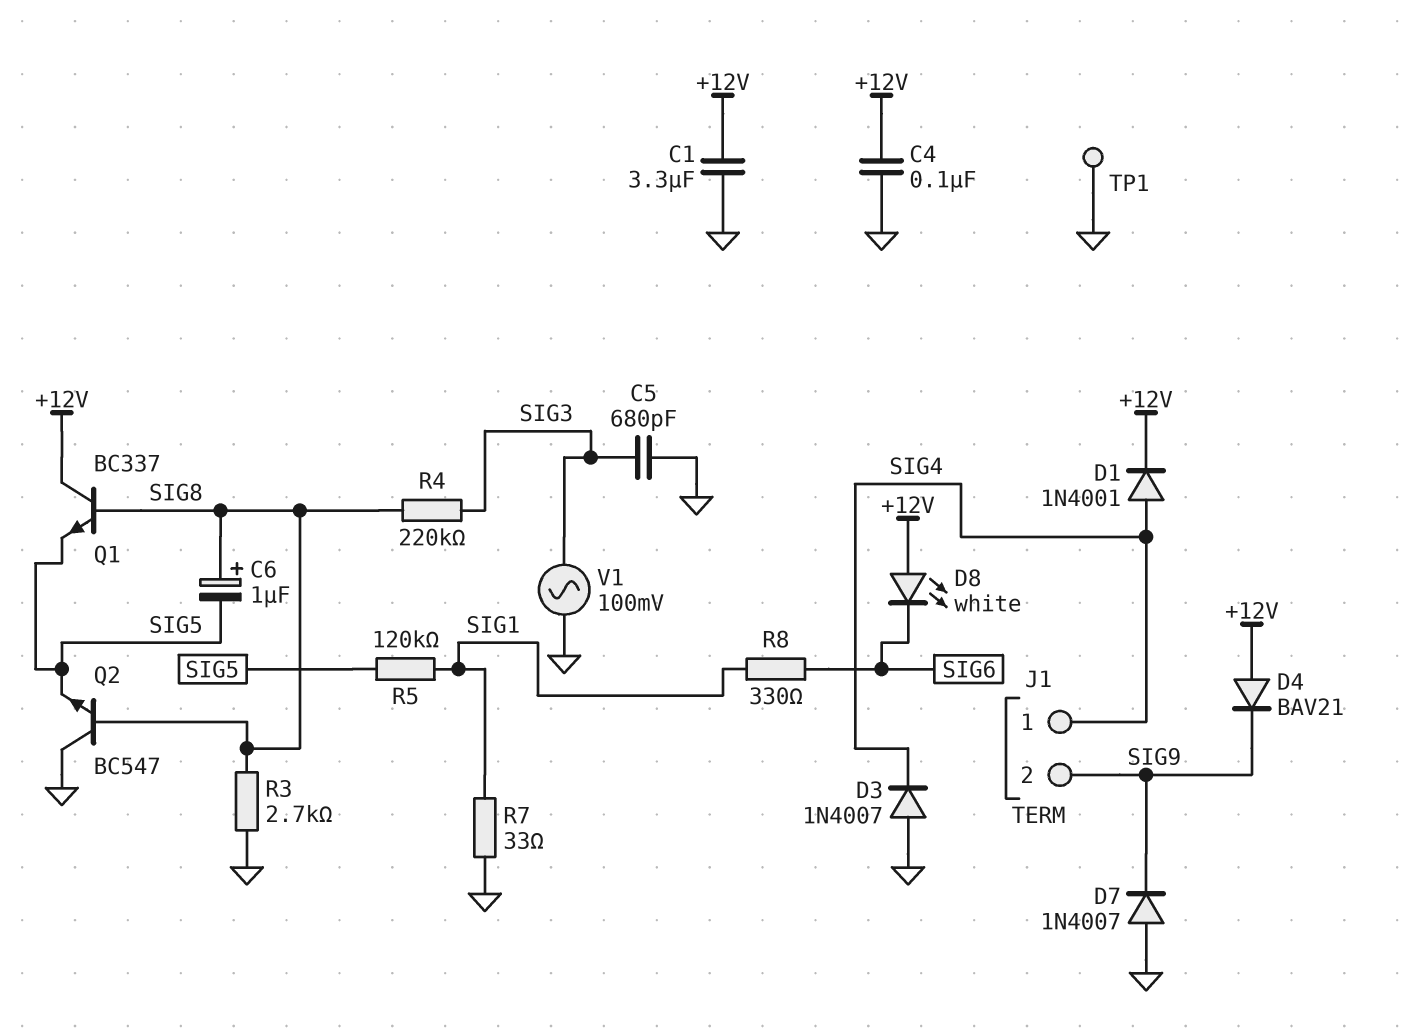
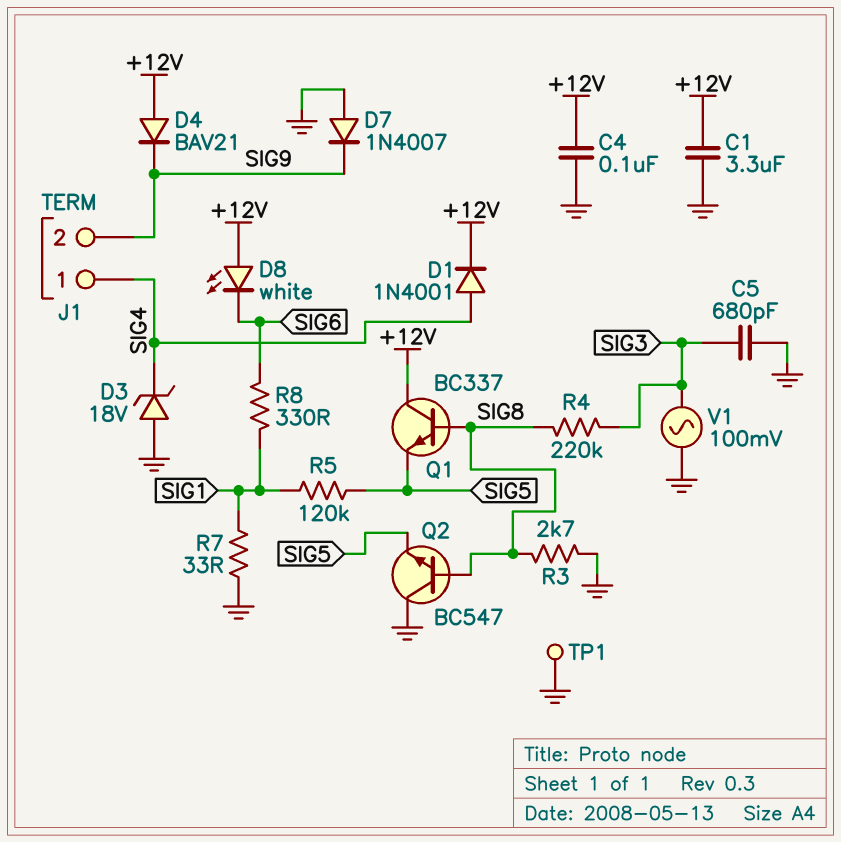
C6: 1uF (plus SIG8, minus SIG5) -> none
D3: diode 1N4007 (A GND, K SIG4) -> zener 18V (A GND, K SIG4)

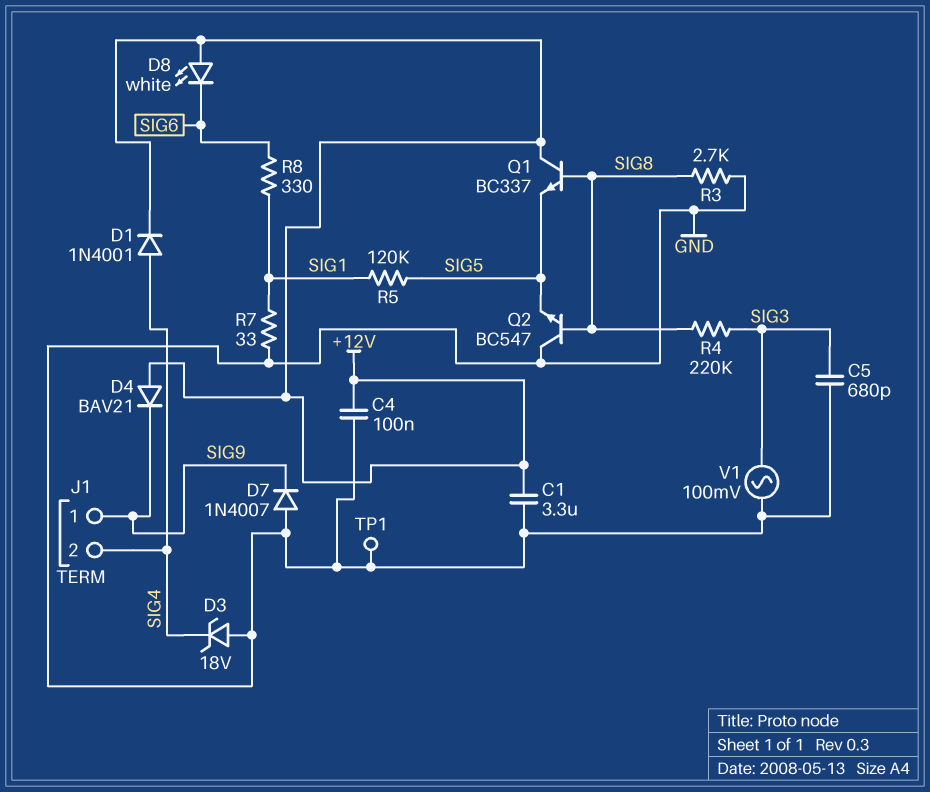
J1 pin 1: SIG4 -> SIG9
J1 pin 2: SIG9 -> SIG4

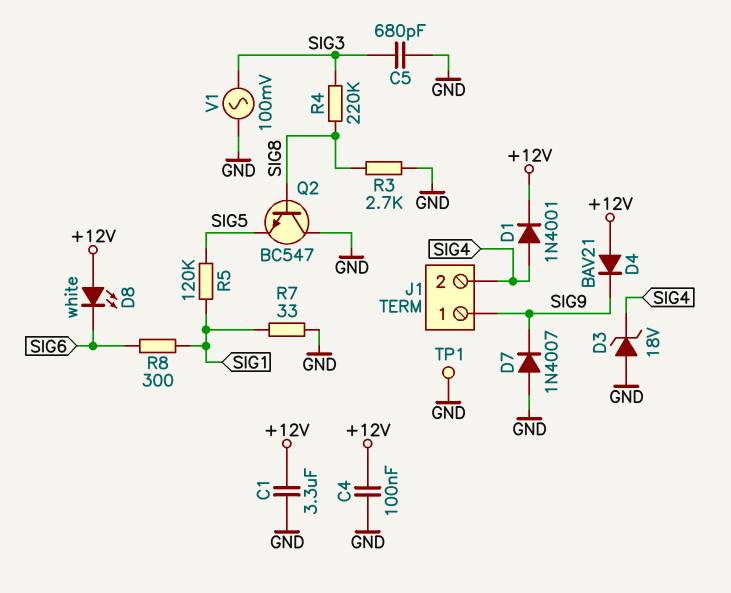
Q1: NPN BC337 (B SIG8, C +12V, E SIG5) -> none
R8: 330 (SIG1, SIG6) -> 300 (SIG1, SIG6)

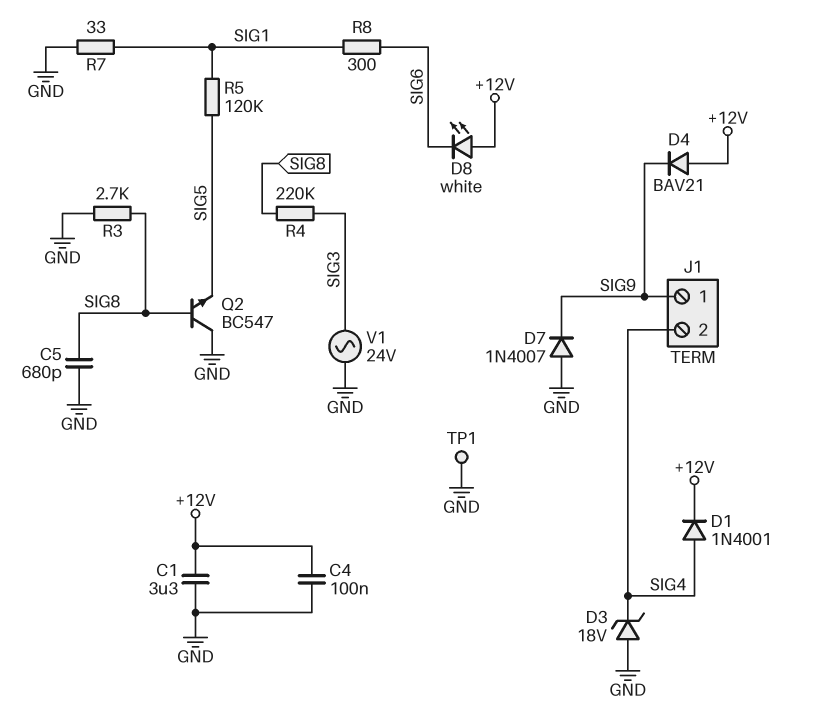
C5: 680pF (GND, SIG3) -> 680pF (GND, SIG8)
V1: AC 100mV (GND, SIG3) -> AC 24V (GND, SIG3)

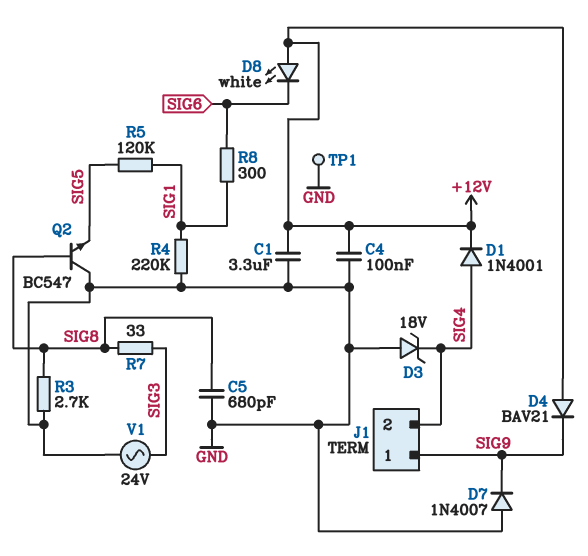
R4: 220k (SIG3, SIG8) -> 220k (GND, SIG1)
R7: 33 (GND, SIG1) -> 33 (SIG3, SIG8)

